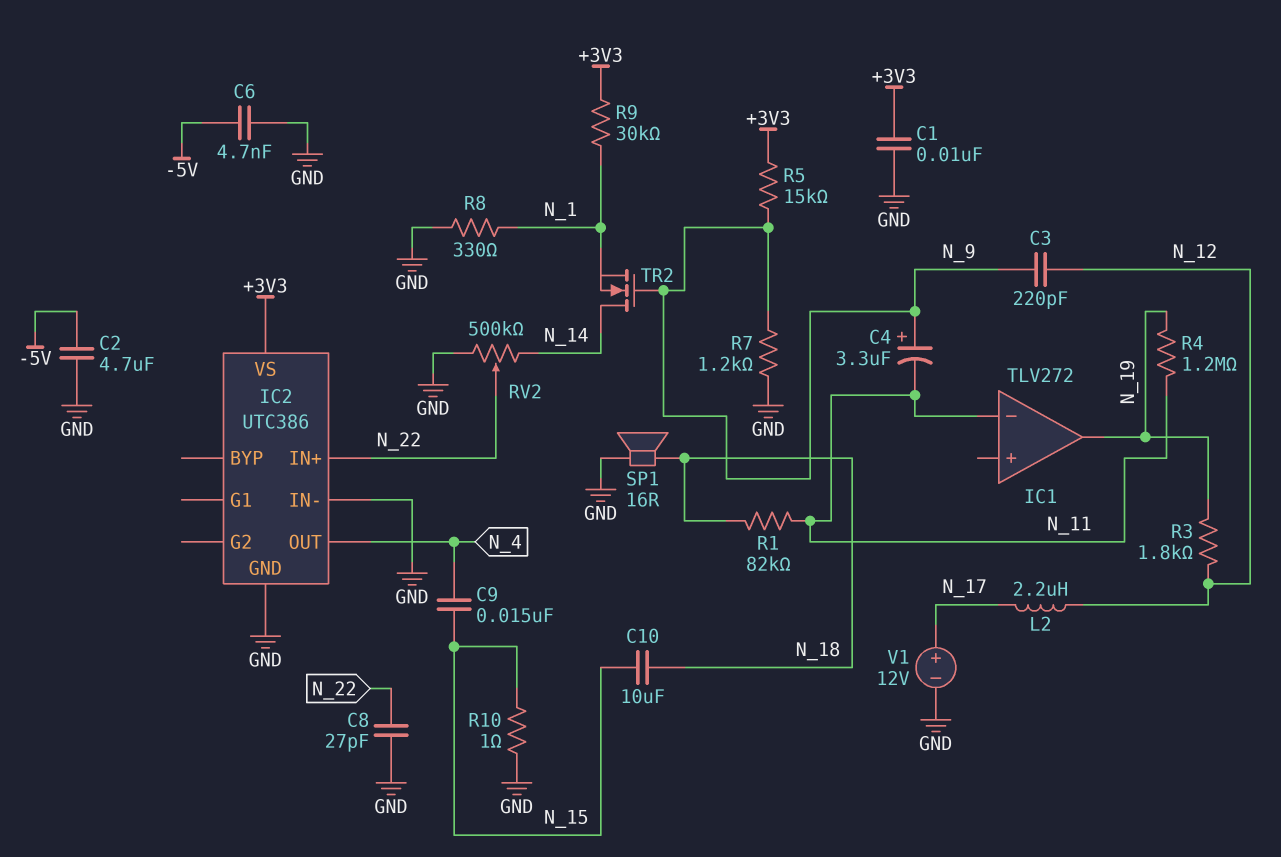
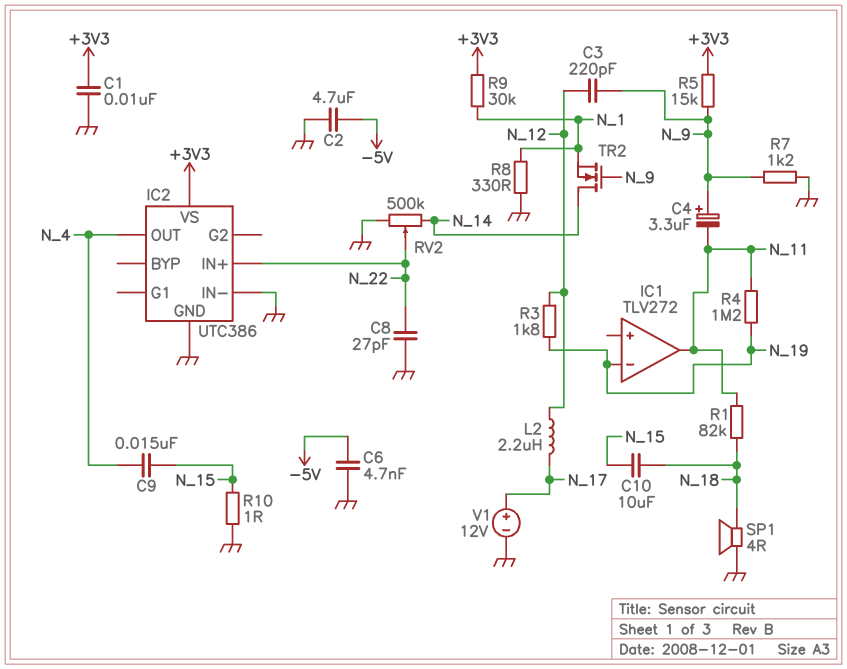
IC1 pin in-: N_11 -> N_19
IC1 pin out: N_19 -> N_11
SP1: speaker 16R (GND, N_18) -> speaker 4R (GND, N_18)

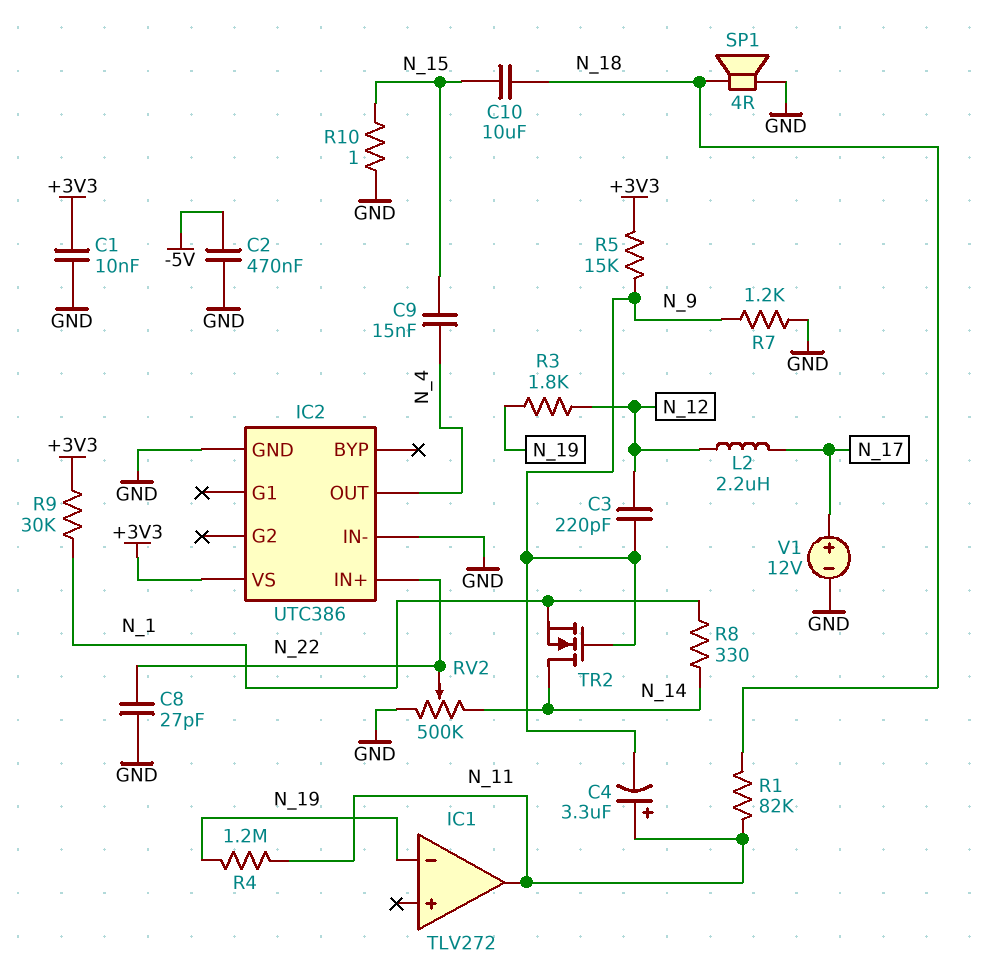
C2: 4.7uF (-5V, GND) -> 470nF (-5V, GND)
C4: 3.3uF (plus N_9, minus N_11) -> 3.3uF (plus N_11, minus N_9)
C6: 4.7nF (-5V, GND) -> none
R8: 330 (GND, N_1) -> 330 (N_1, N_14)

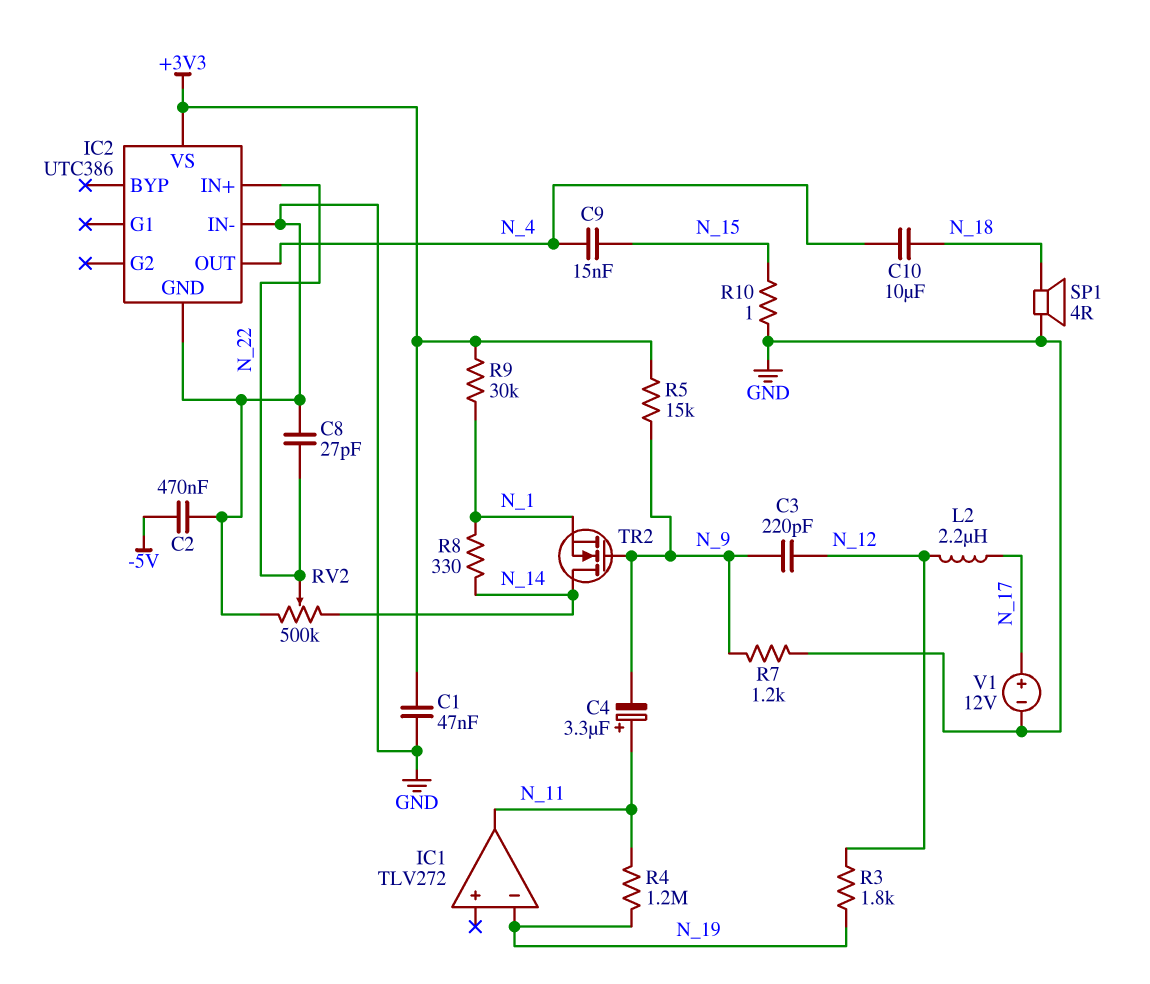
C1: 10nF (+3V3, GND) -> 47nF (+3V3, GND)
C10: 10uF (N_15, N_18) -> 10uF (N_4, N_18)
R1: 82k (N_11, N_18) -> none

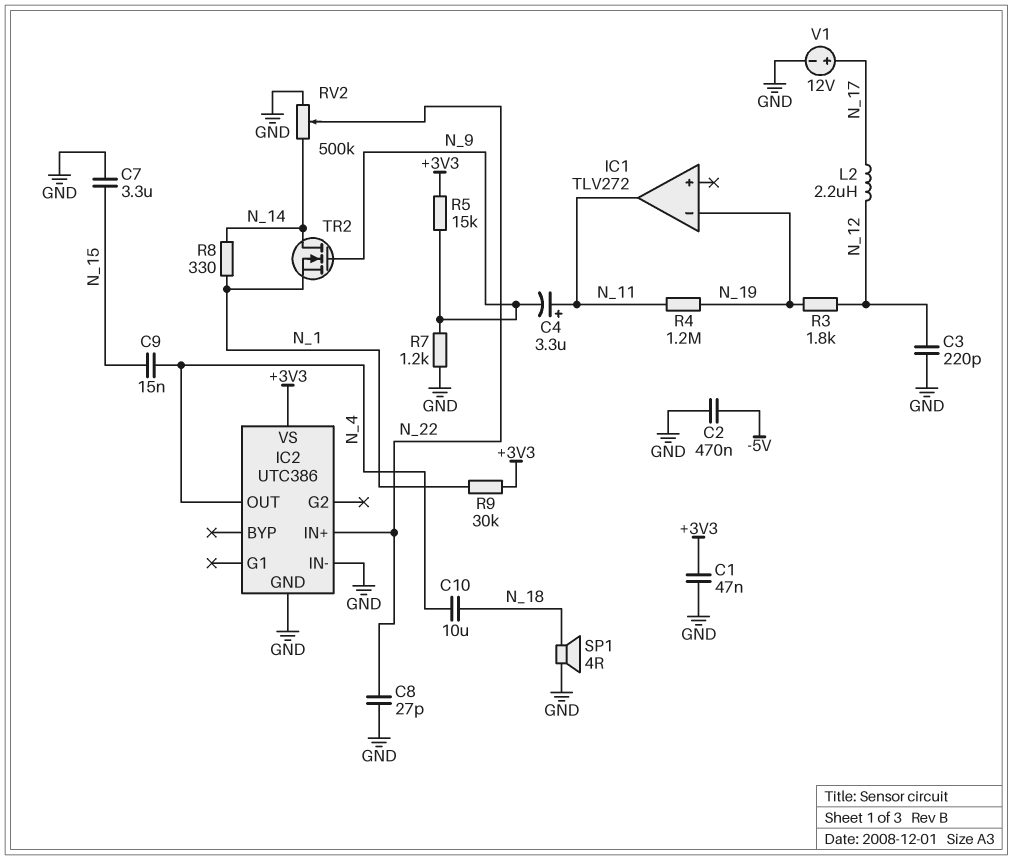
C3: 220pF (N_9, N_12) -> 220pF (GND, N_12)
C7: none -> 3.3uF (GND, N_15)
R10: 1 (GND, N_15) -> none

